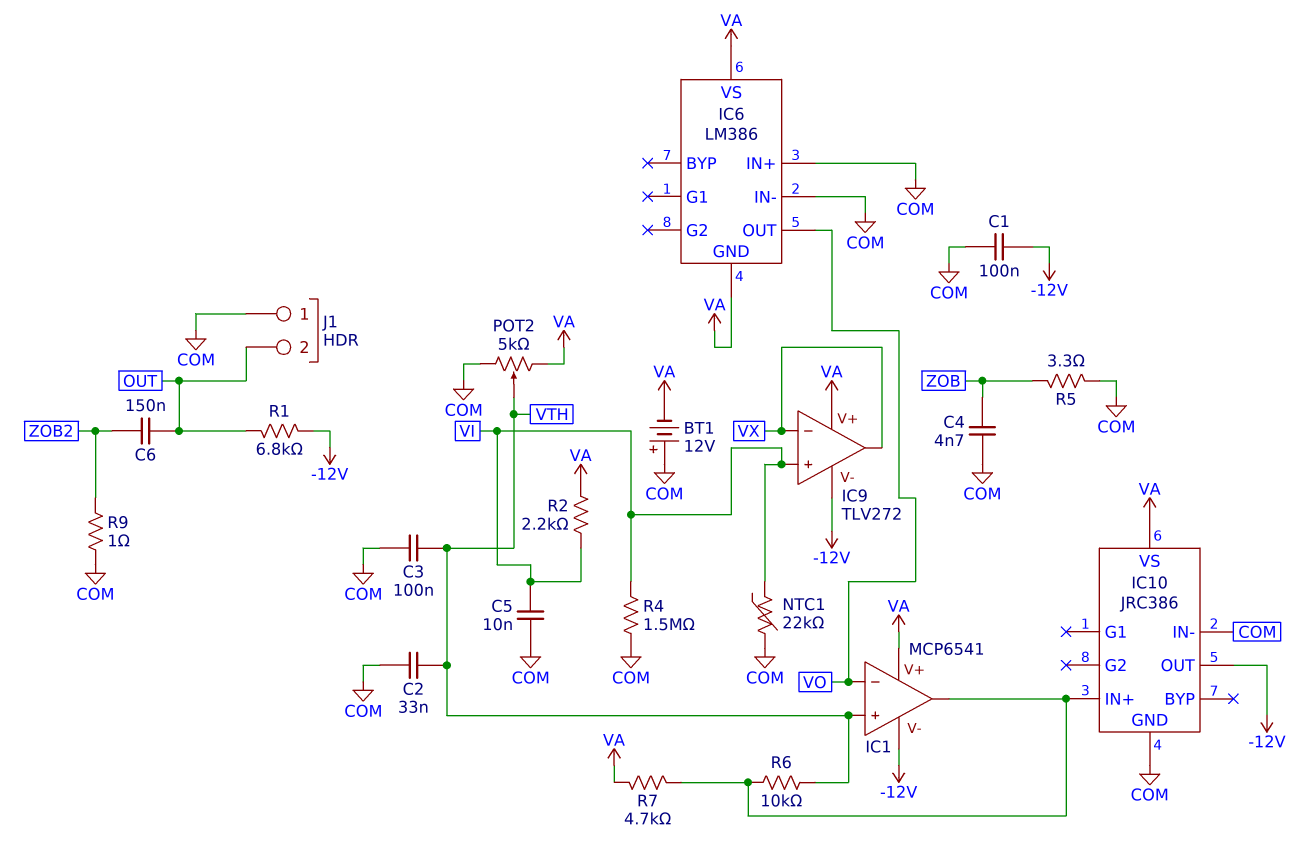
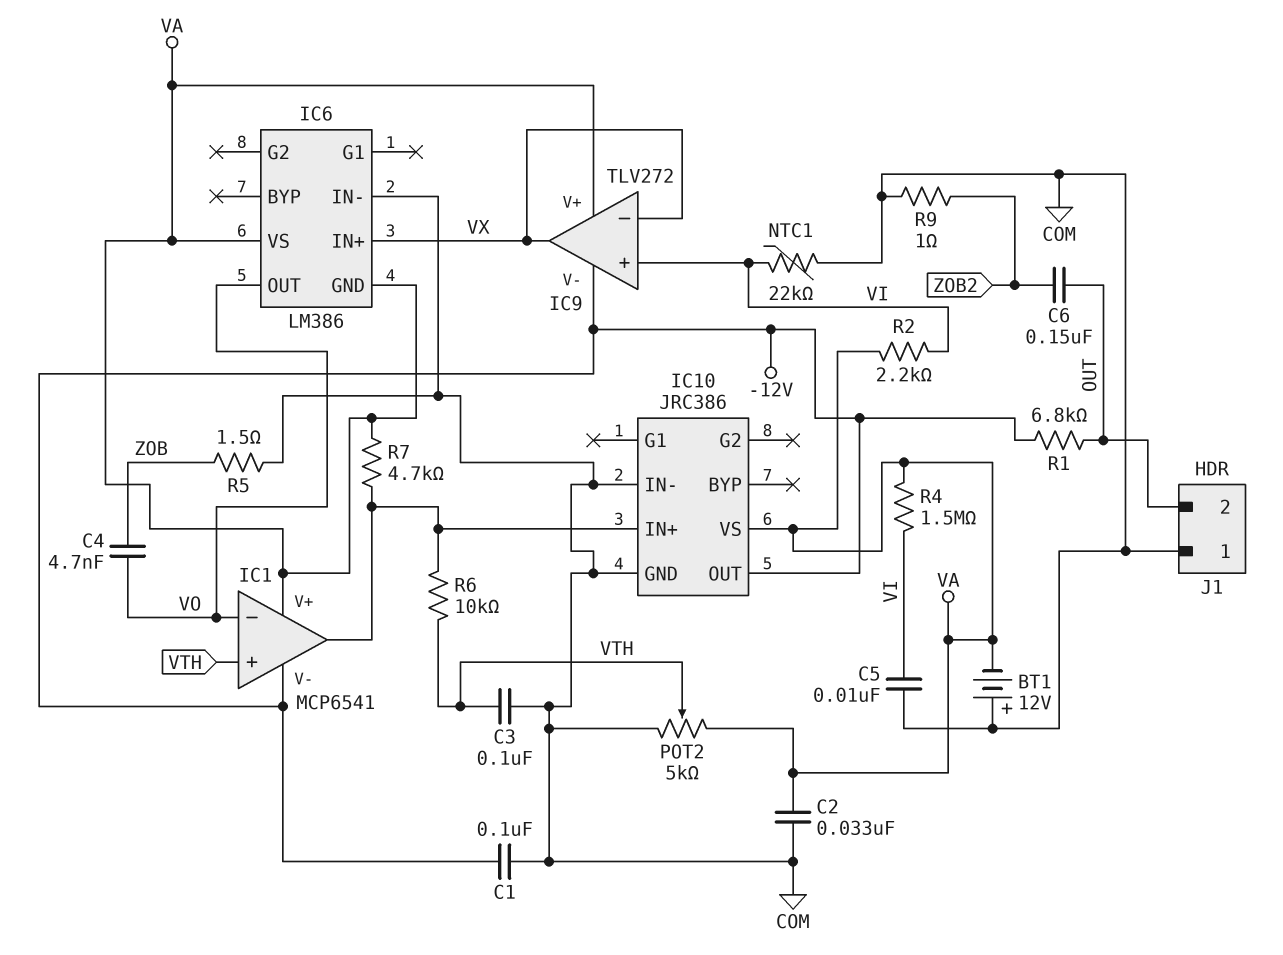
C2: 33nF (COM, VTH) -> 33nF (COM, VA)
C4: 4.7nF (COM, ZOB) -> 4.7nF (VO, ZOB)
IC6 pin IN+: COM -> VX
R4: 1.5M (COM, VI) -> 1.5M (VA, VI)
R5: 3.3 (COM, ZOB) -> 1.5 (COM, ZOB)

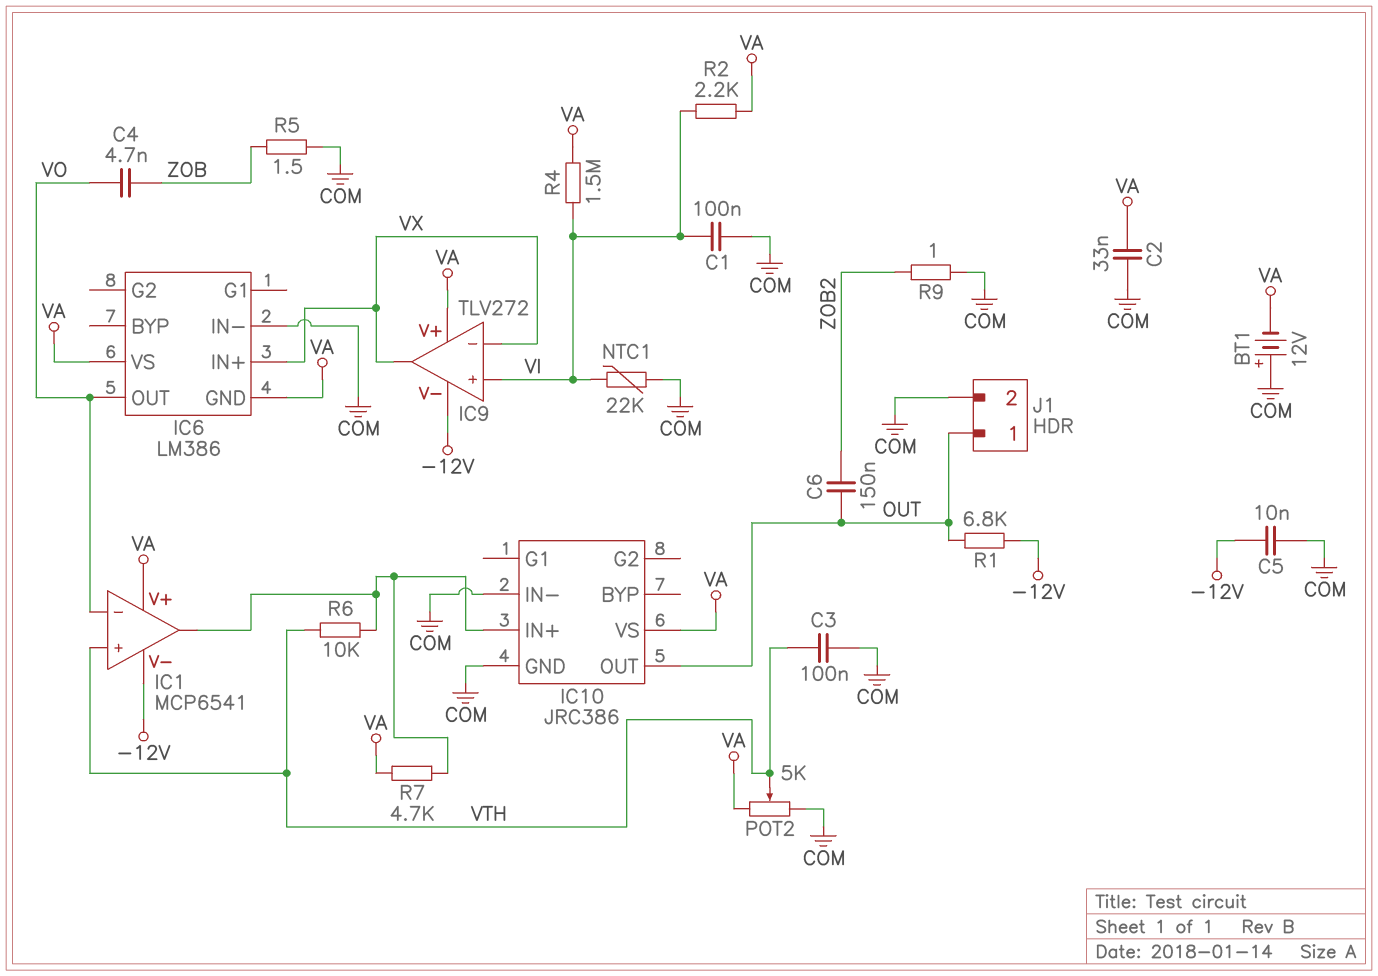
C1: 100nF (-12V, COM) -> 100nF (COM, VI)
C5: 10nF (COM, VI) -> 10nF (-12V, COM)
IC10 pin OUT: -12V -> OUT
J1 pin 1: COM -> OUT
J1 pin 2: OUT -> COM

